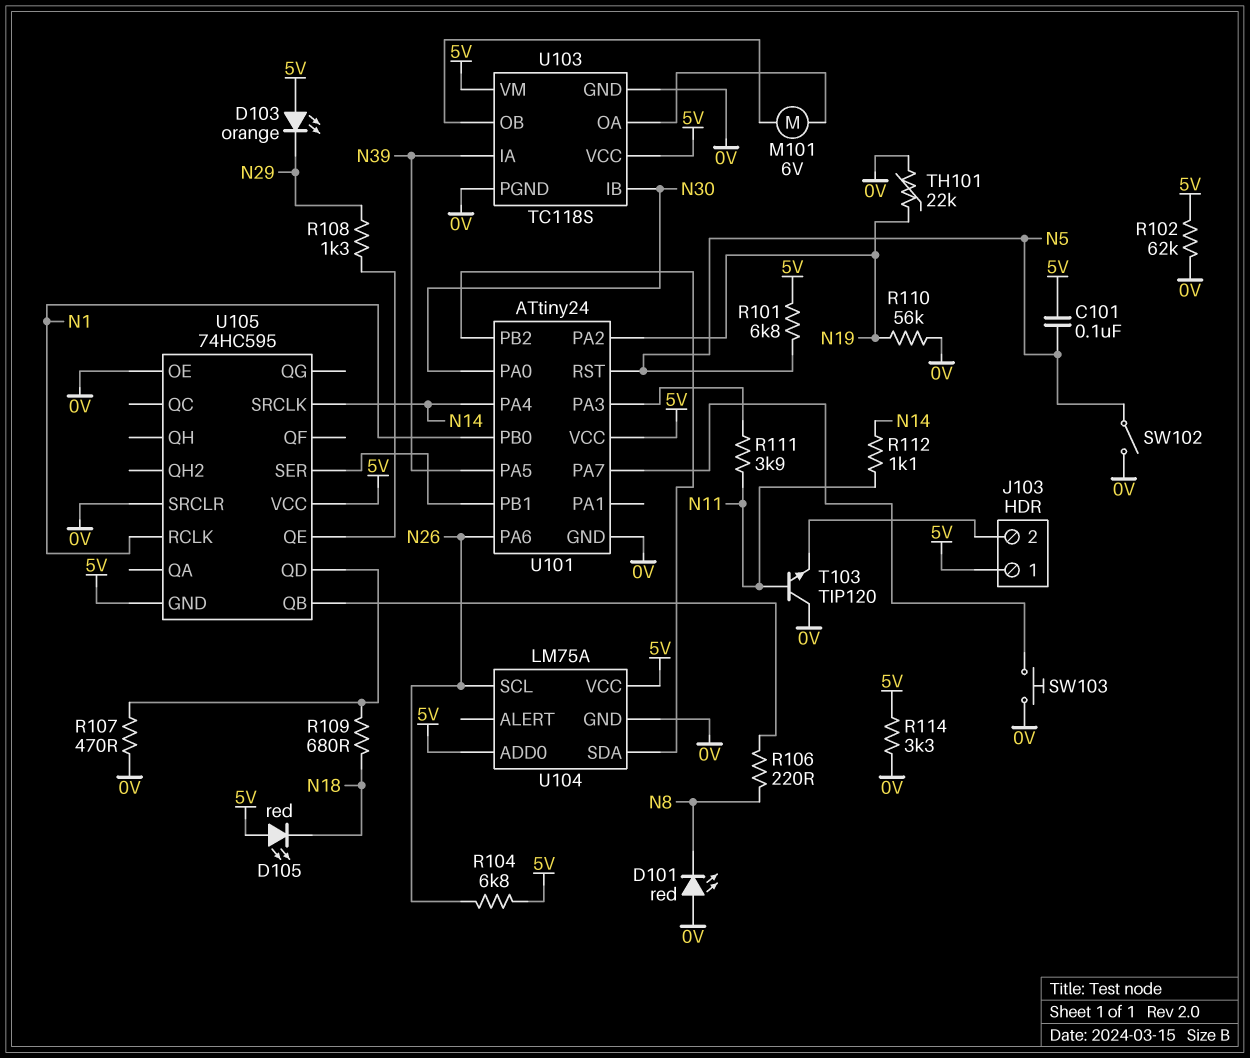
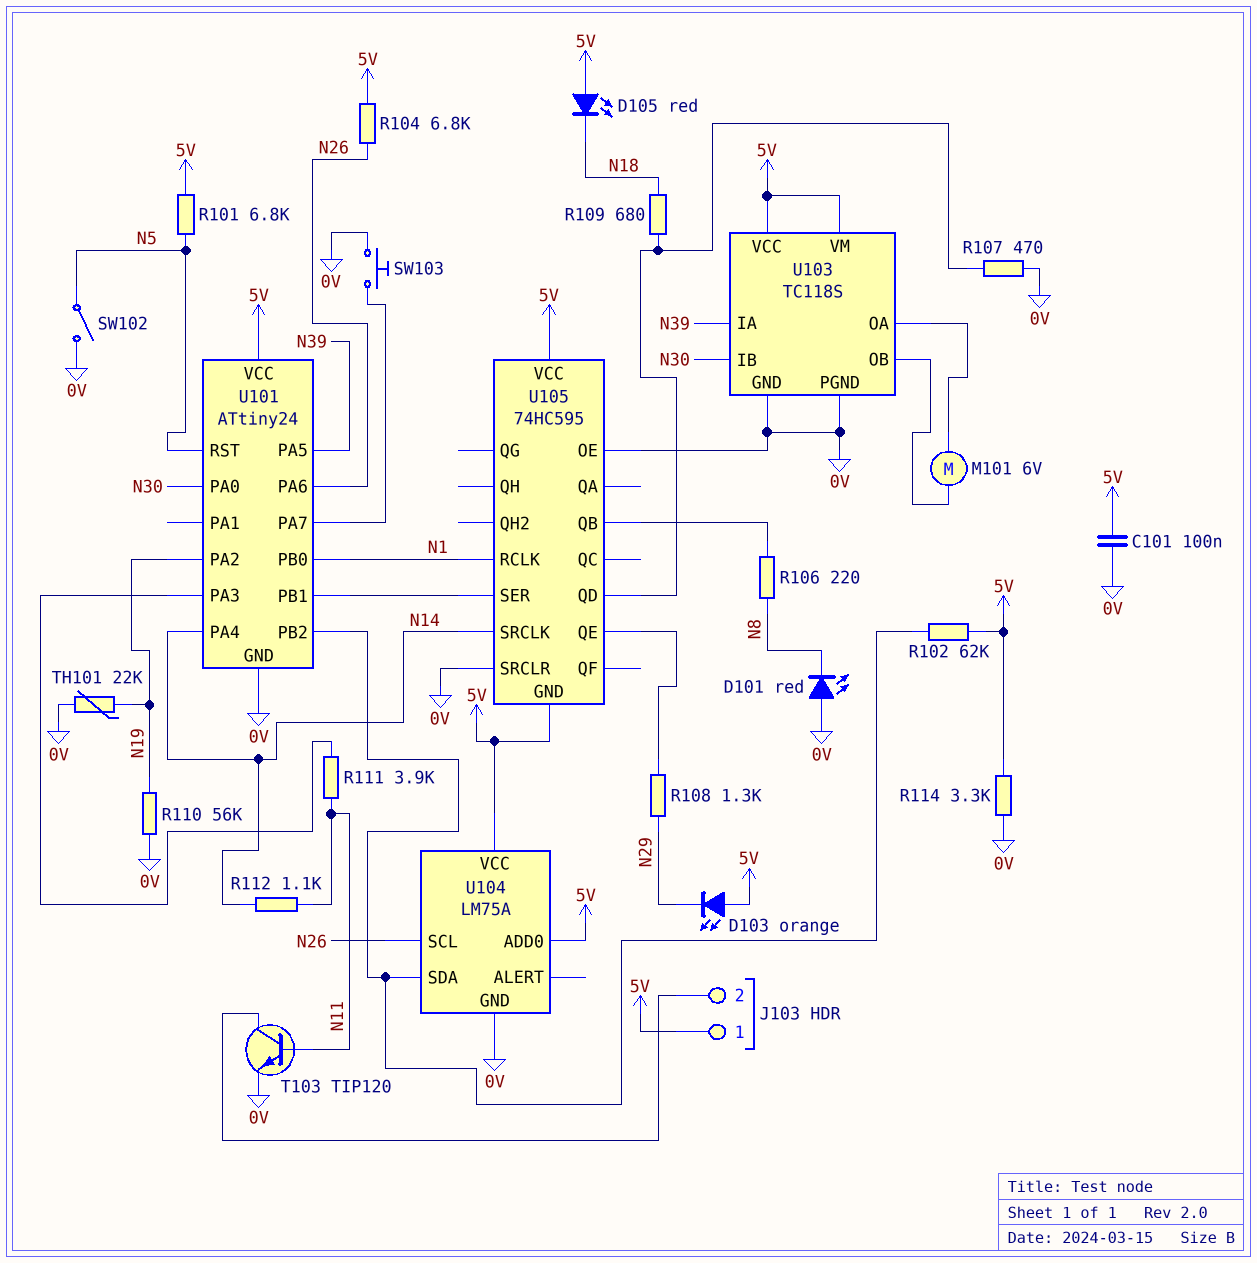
C101: 100nF (5V, N5) -> 100nF (0V, 5V)
R102: 62k (0V, 5V) -> 62k (5V, U101/PB2)
T103: NPN TIP120 (B N11, C 0V, E J103/2) -> NPN TIP120 (B N11, C J103/2, E 0V)

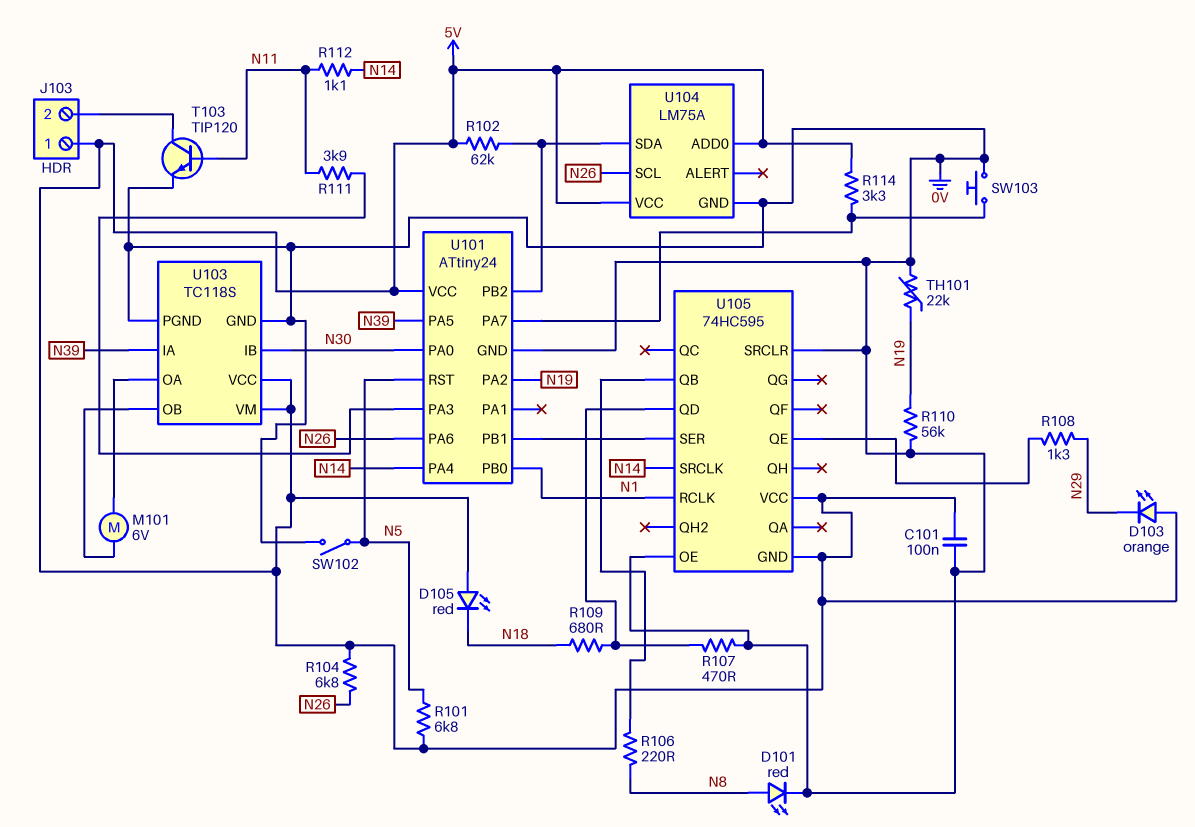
D101: LED red (A 0V, K N8) -> LED red (A N8, K 0V)
R114: 3.3k (0V, 5V) -> 3.3k (5V, U101/PA7)

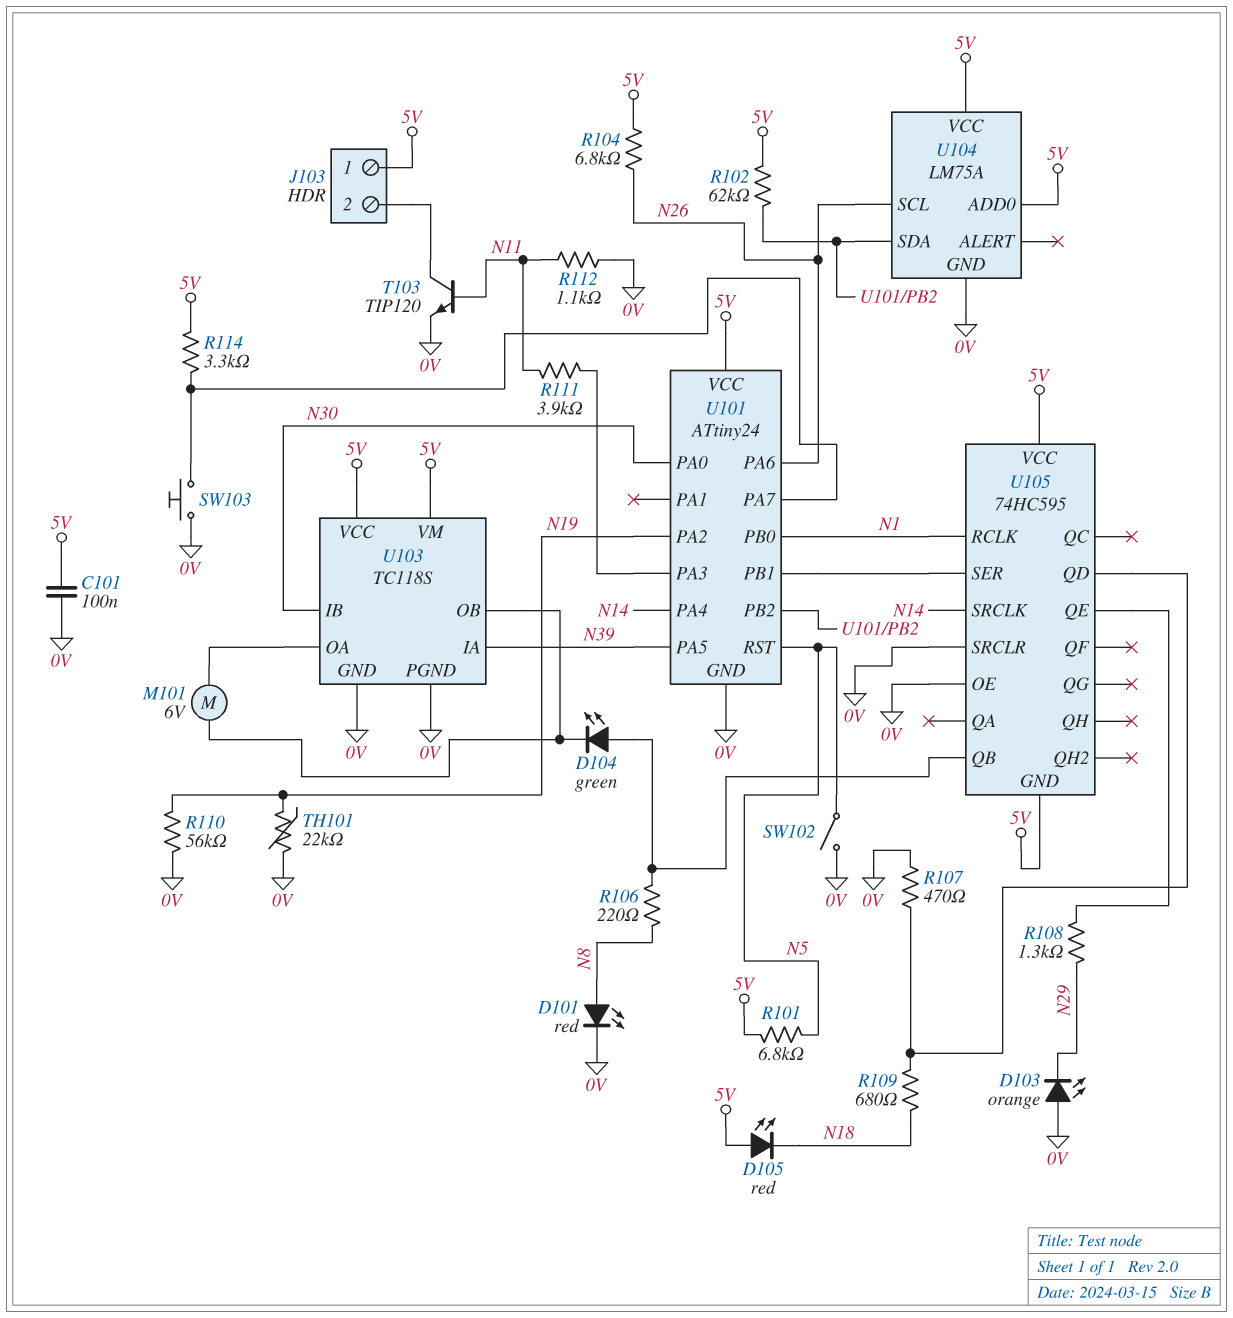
D103: LED orange (A 5V, K N29) -> LED orange (A 0V, K N29)
D104: none -> LED green (A U105/QB, K U103/OB)
R112: 1.1k (N11, N14) -> 1.1k (0V, N11)

